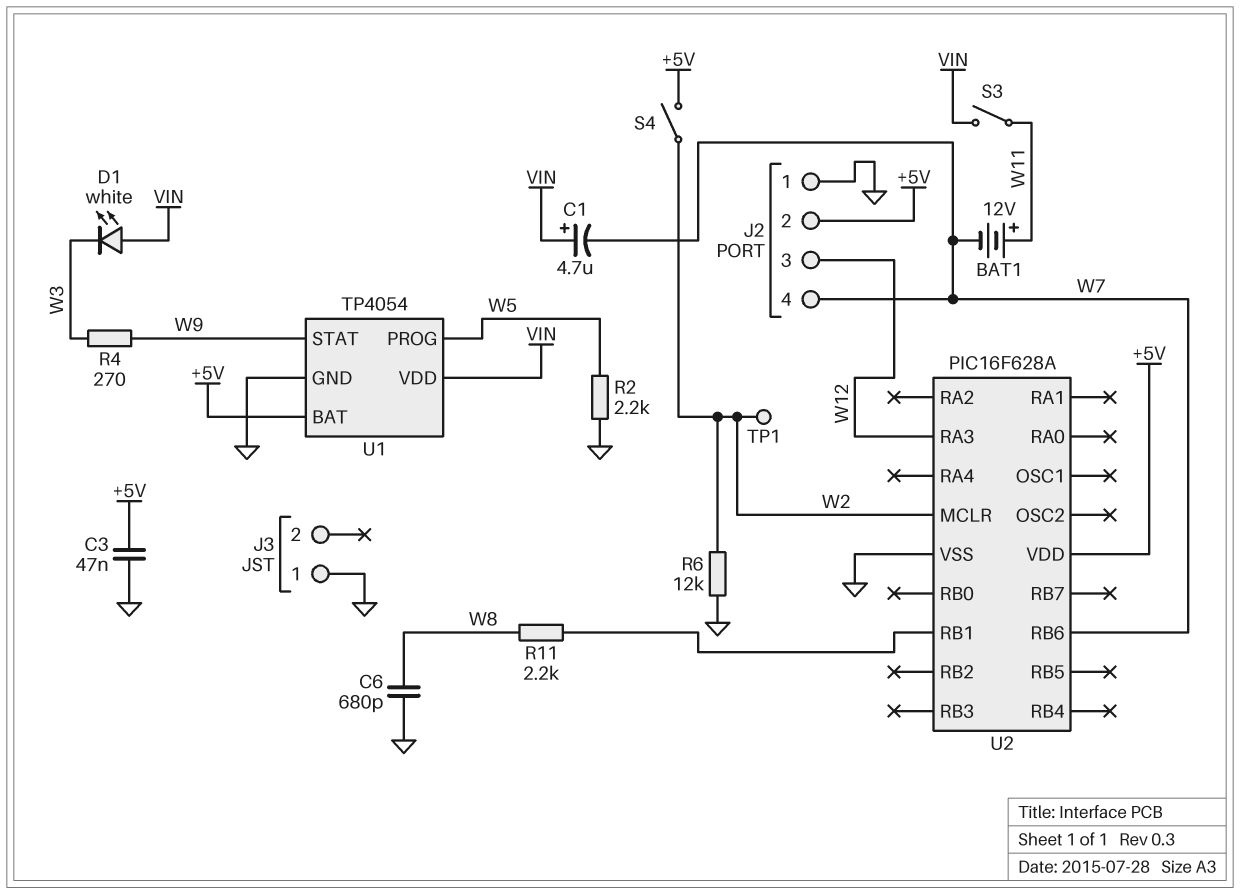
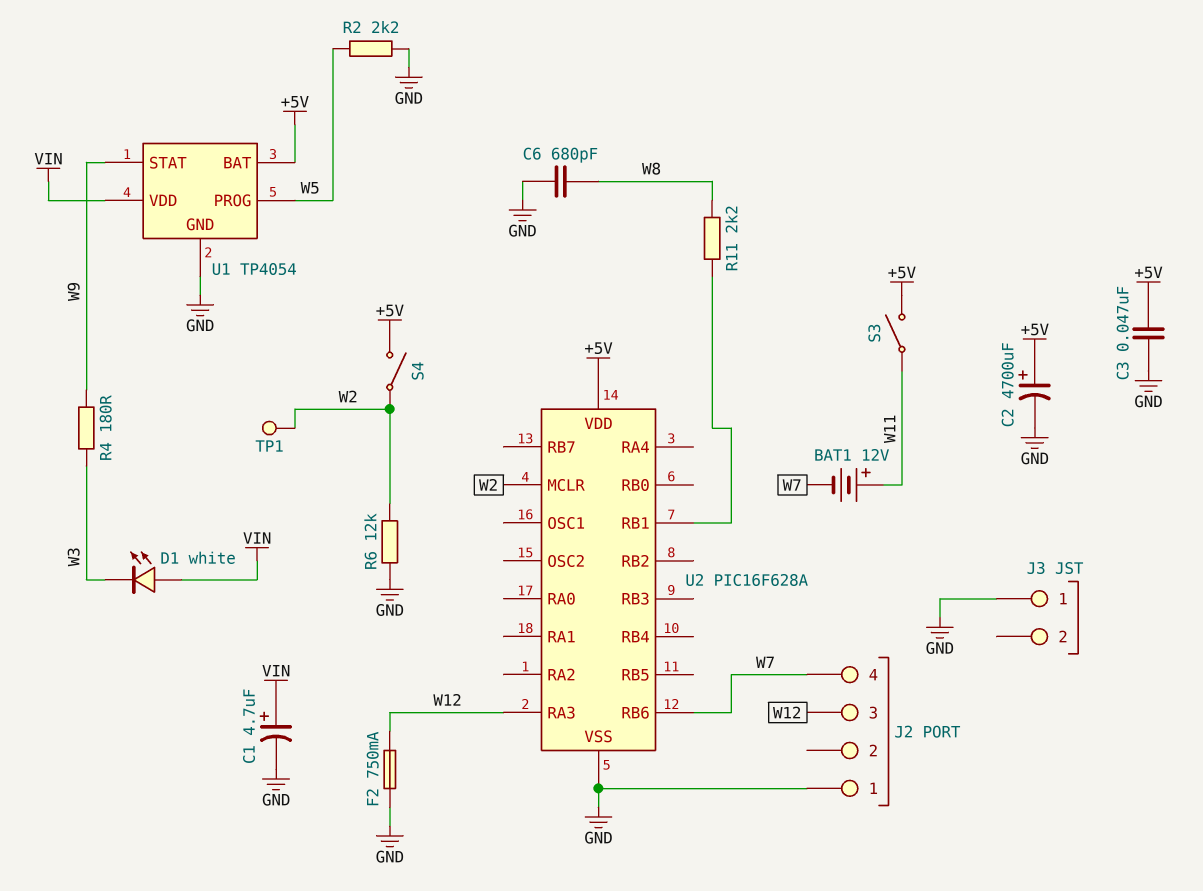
C1: 4.7uF (plus VIN, minus W7) -> 4.7uF (plus VIN, minus GND)
C2: none -> 4700uF (plus +5V, minus GND)
F2: none -> 750mA (GND, W12)
J2 pin 2: +5V -> none
R4: 270 (W3, W9) -> 180 (W3, W9)
S3: switch (VIN, W11) -> switch (+5V, W11)

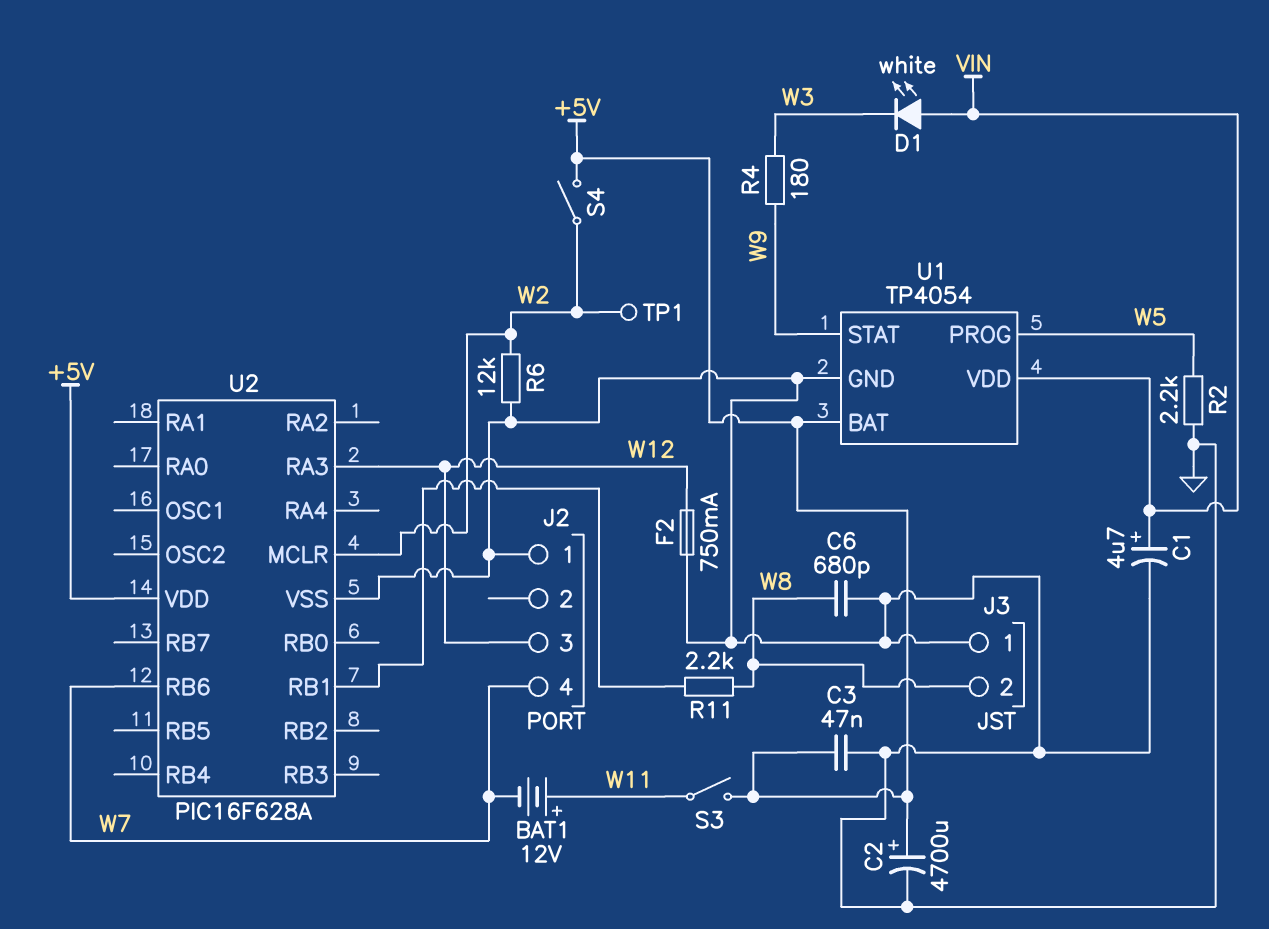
J3 pin 2: none -> W8

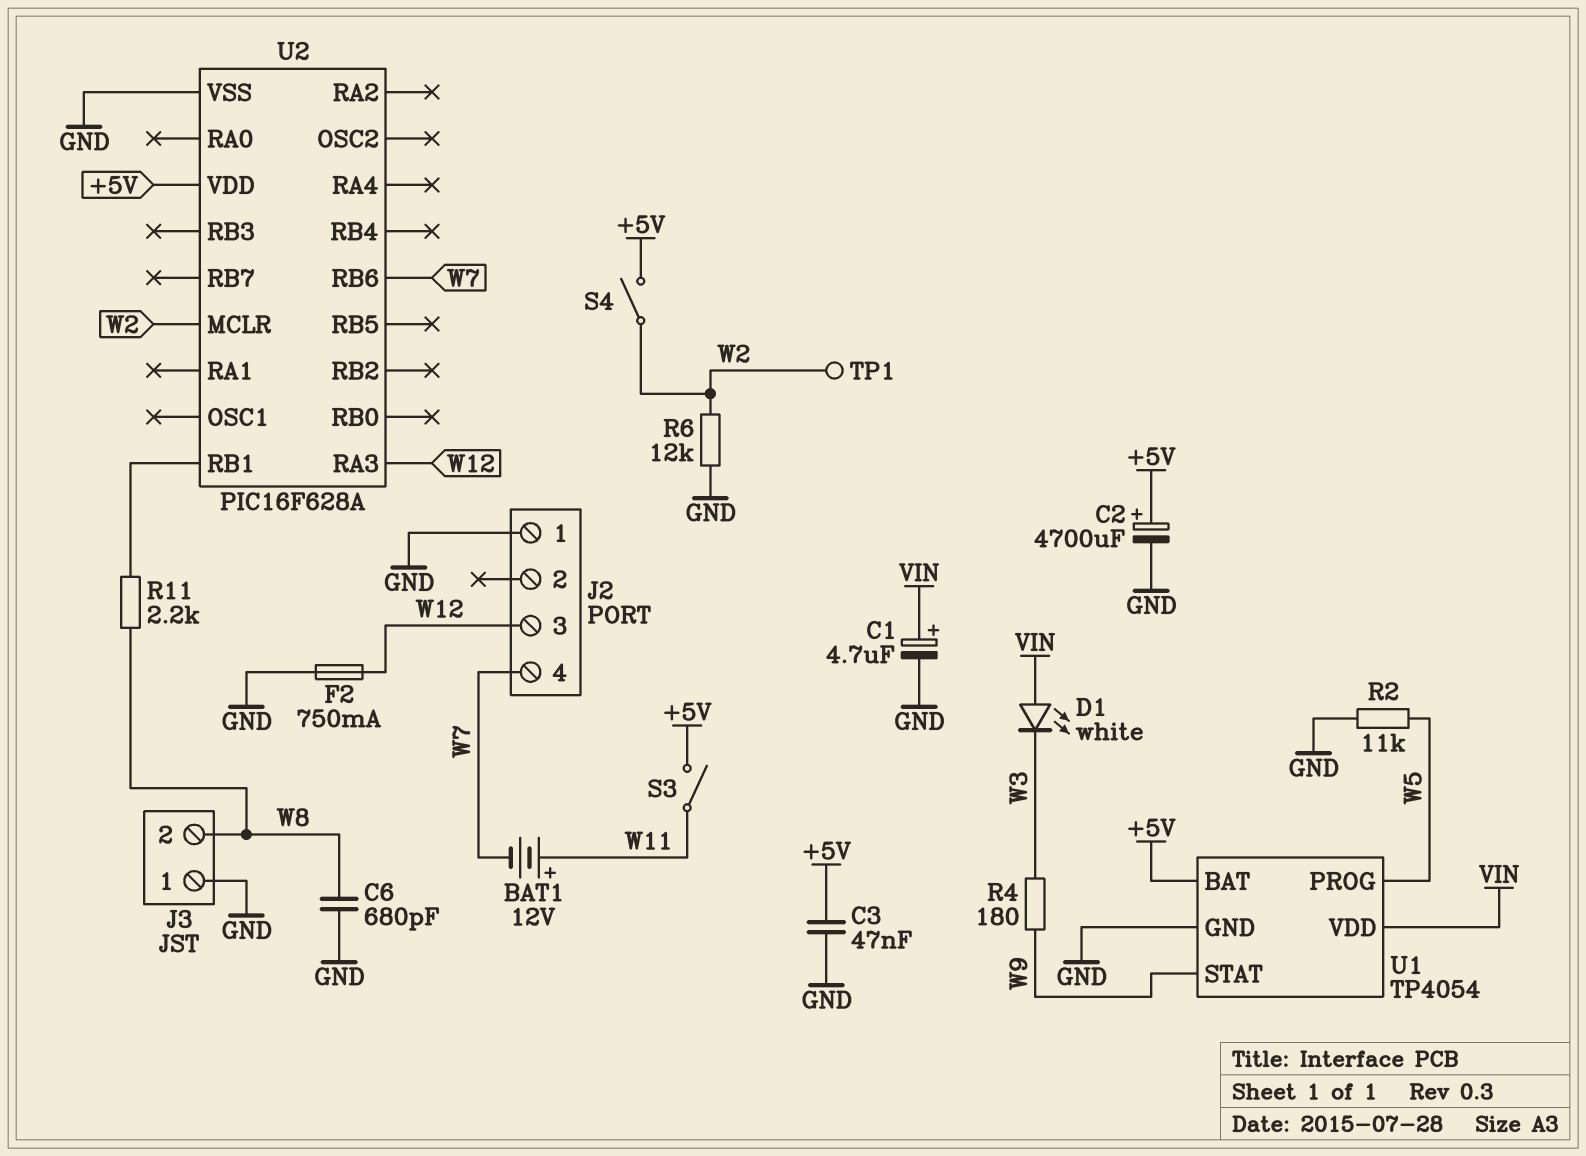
R2: 2.2k (GND, W5) -> 11k (GND, W5)

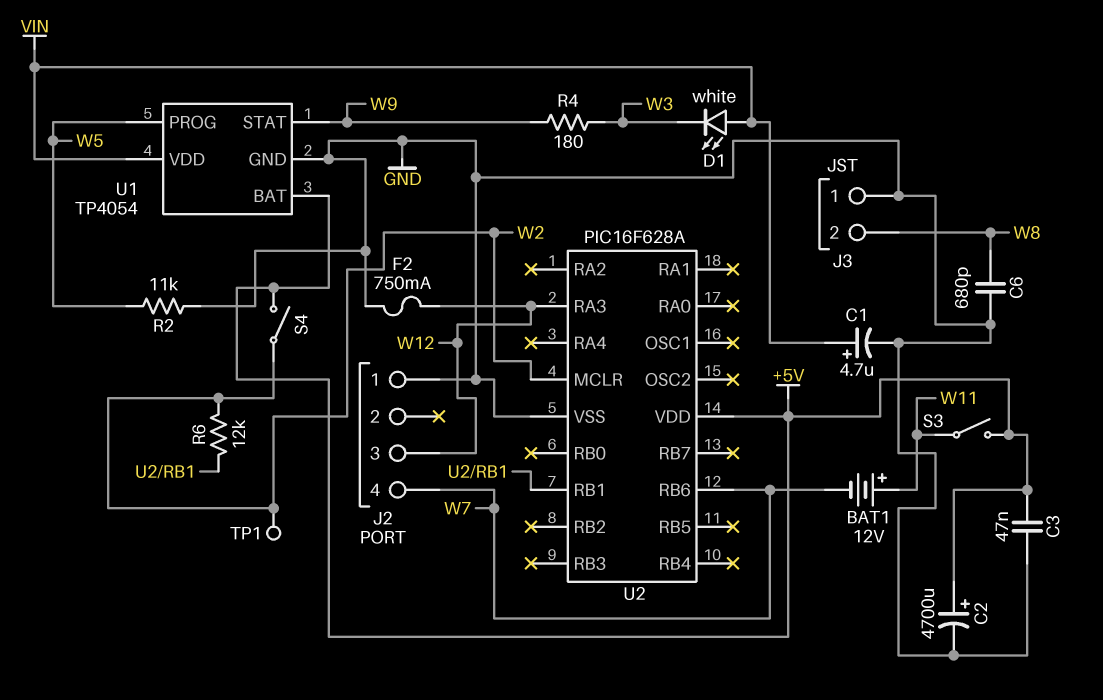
R6: 12k (GND, W2) -> 12k (U2/RB1, W2)
R11: 2.2k (U2/RB1, W8) -> none

